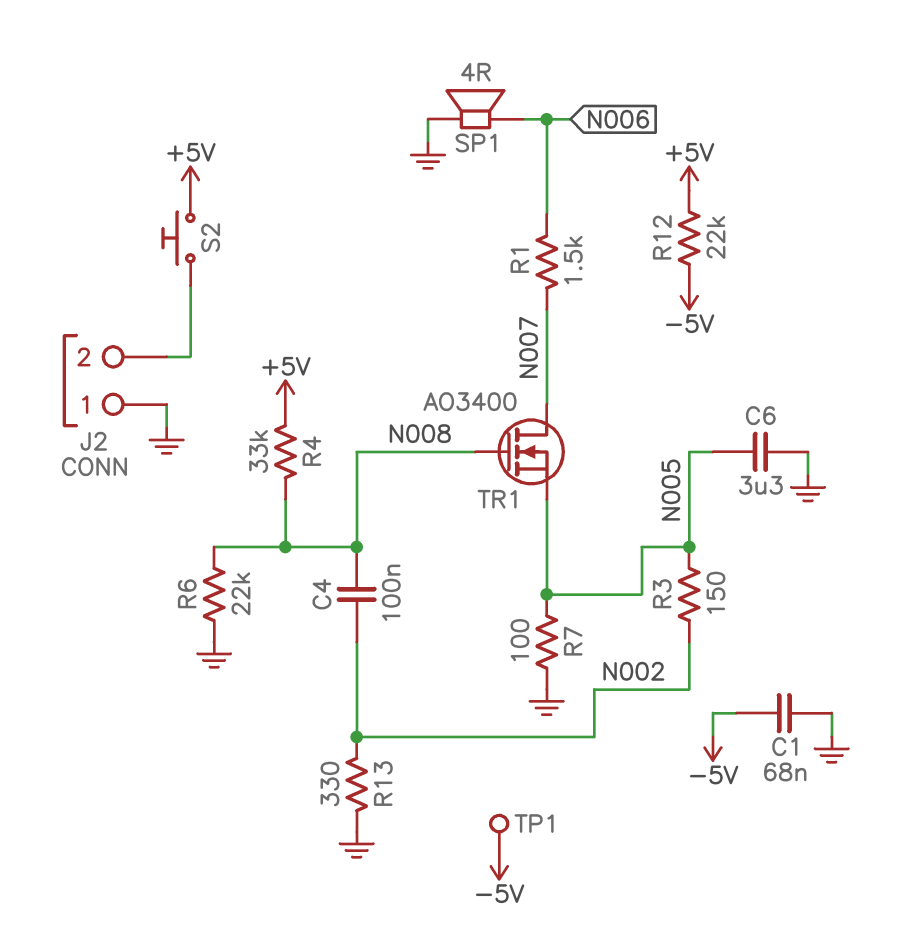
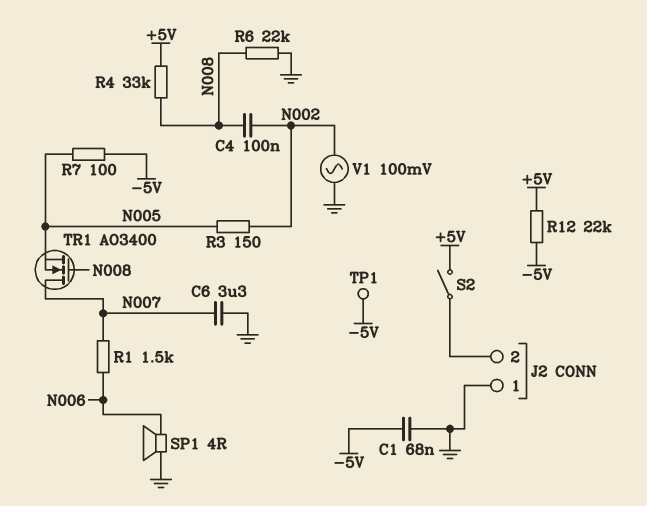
C6: 3.3uF (GND, N005) -> 3.3uF (GND, N007)
R7: 100 (GND, N005) -> 100 (-5V, N005)
R13: 330 (GND, N002) -> none
S2: button (+5V, J2/2) -> switch (+5V, J2/2)
V1: none -> AC 100mV (GND, N002)

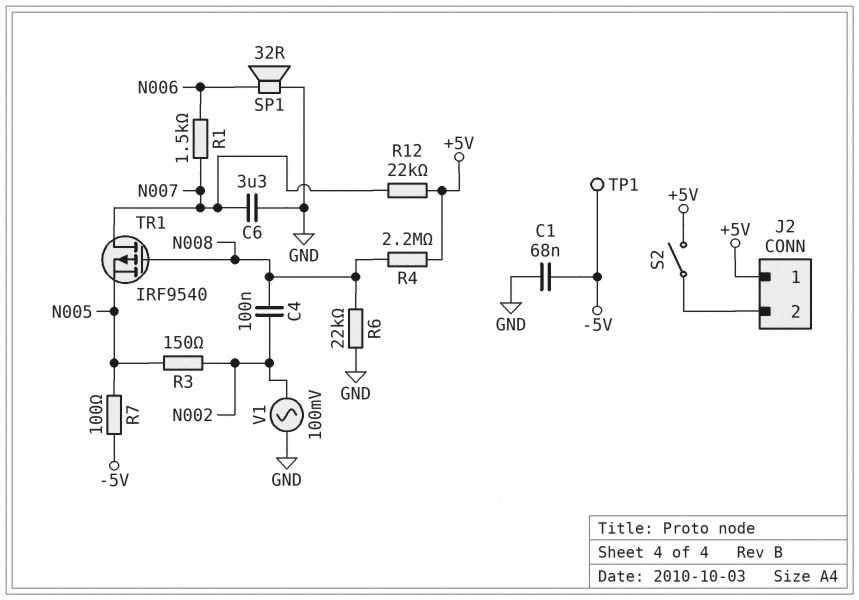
J2 pin 1: GND -> +5V
R4: 33k (+5V, N008) -> 2.2M (+5V, N008)
R12: 22k (+5V, -5V) -> 22k (+5V, N007)
SP1: speaker 4R (GND, N006) -> speaker 32R (GND, N006)
TR1: NMOS AO3400 (G N008, D N007, S N005) -> PMOS IRF9540 (G N008, D N007, S N005)

